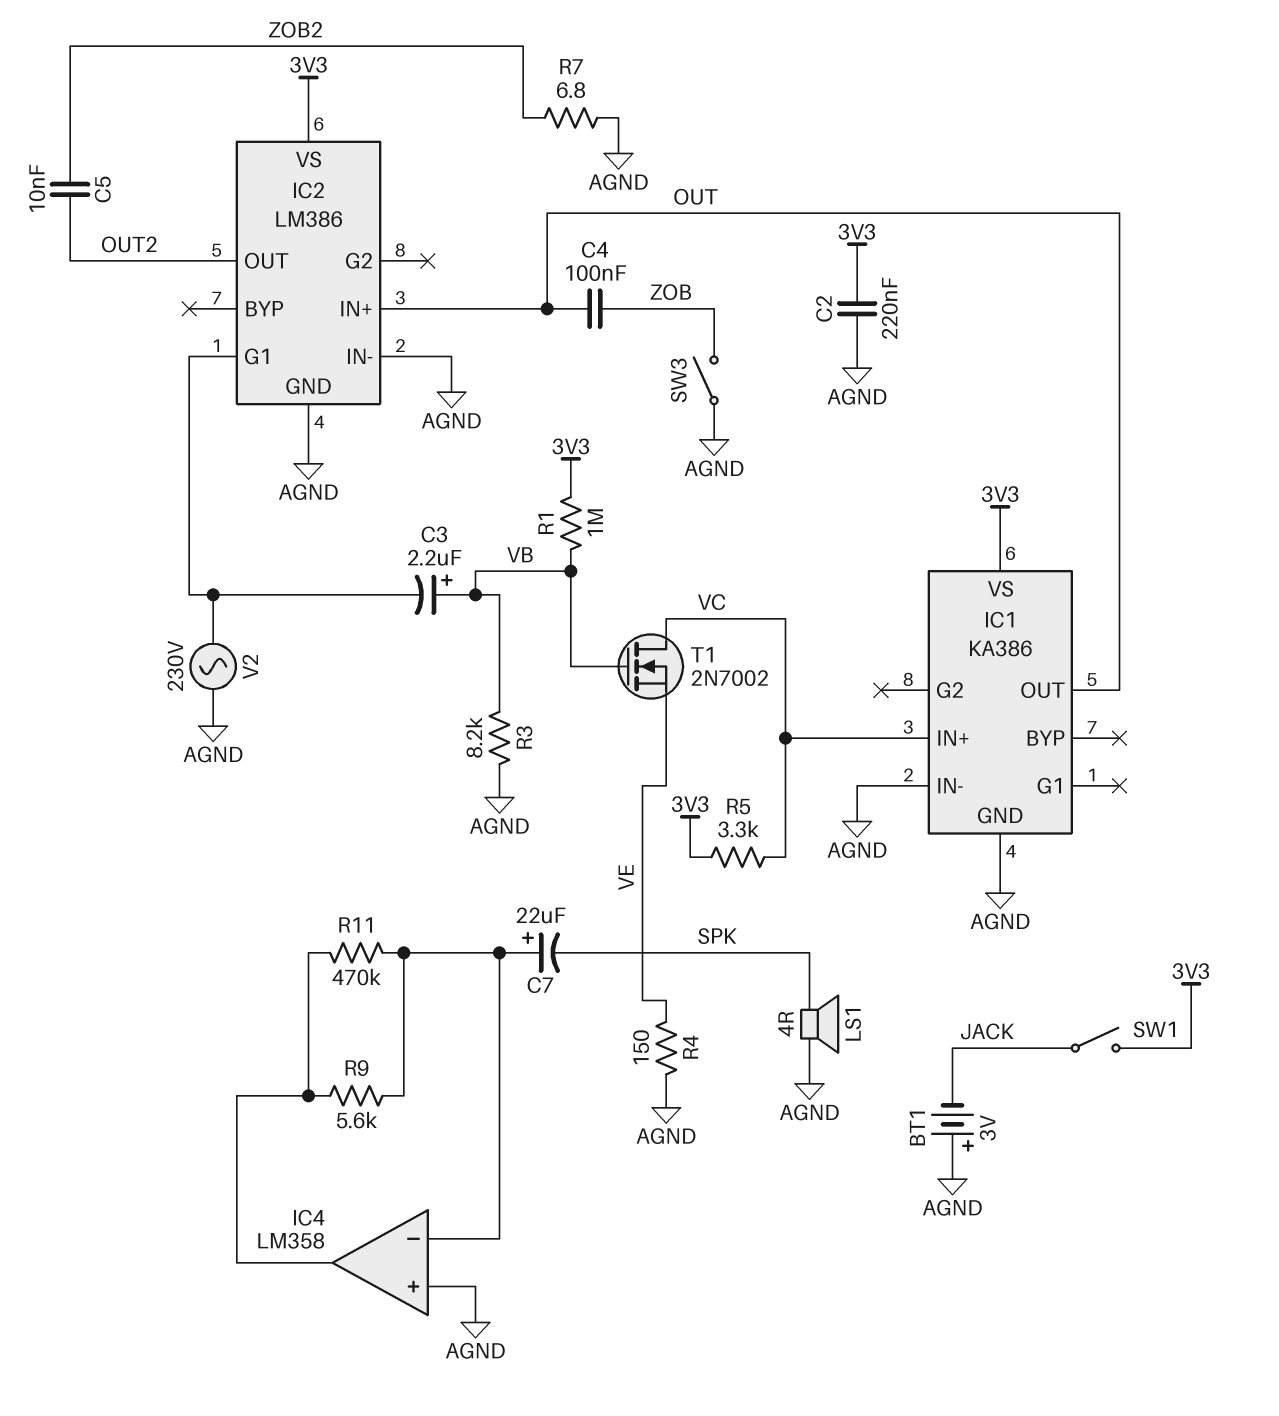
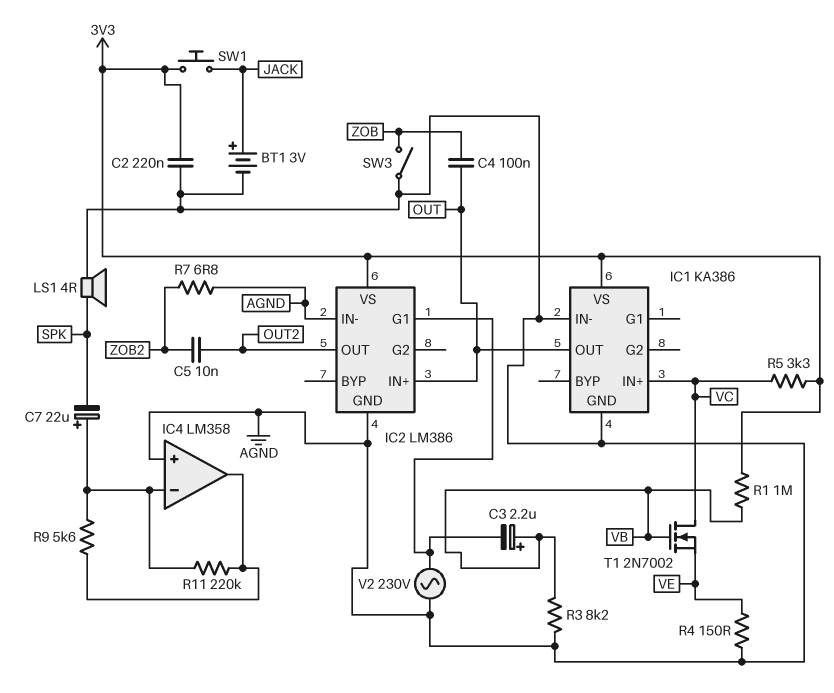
BT1: 3V (plus AGND, minus JACK) -> 3V (plus JACK, minus AGND)
R11: 470k (IC4/in-, IC4/out) -> 220k (IC4/in-, IC4/out)
SW1: switch (3V3, JACK) -> button (3V3, JACK)

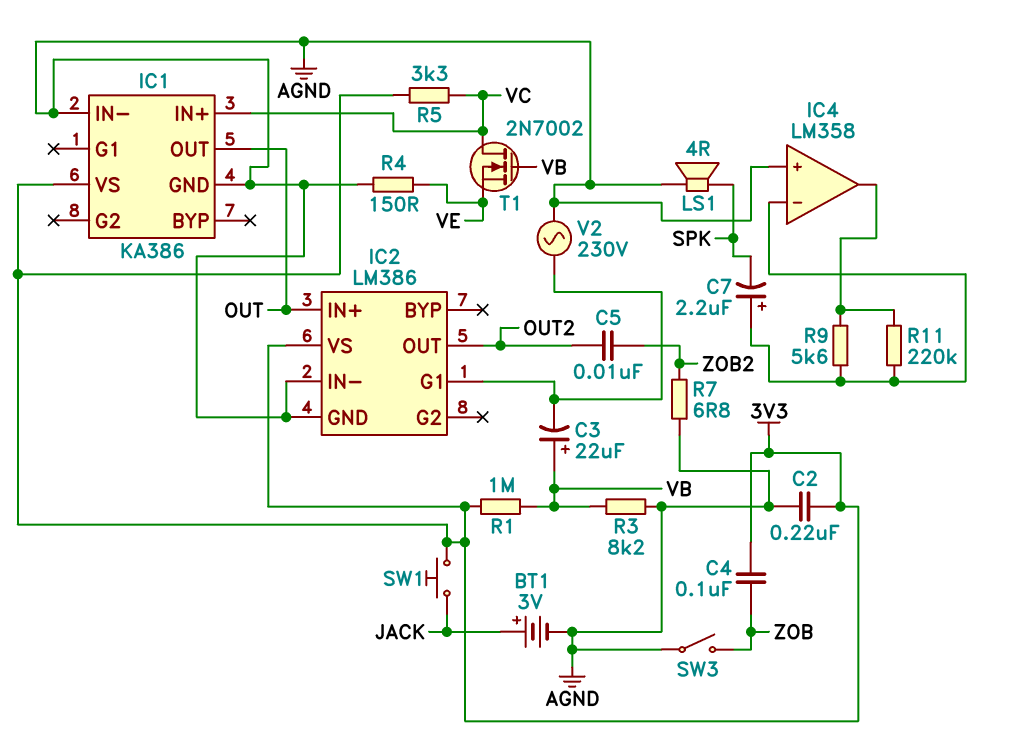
C3: 2.2uF (plus VB, minus IC2/G1) -> 22uF (plus VB, minus IC2/G1)
C4: 100nF (OUT, ZOB) -> 100nF (3V3, ZOB)
C7: 22uF (plus IC4/in-, minus SPK) -> 2.2uF (plus IC4/in-, minus SPK)

